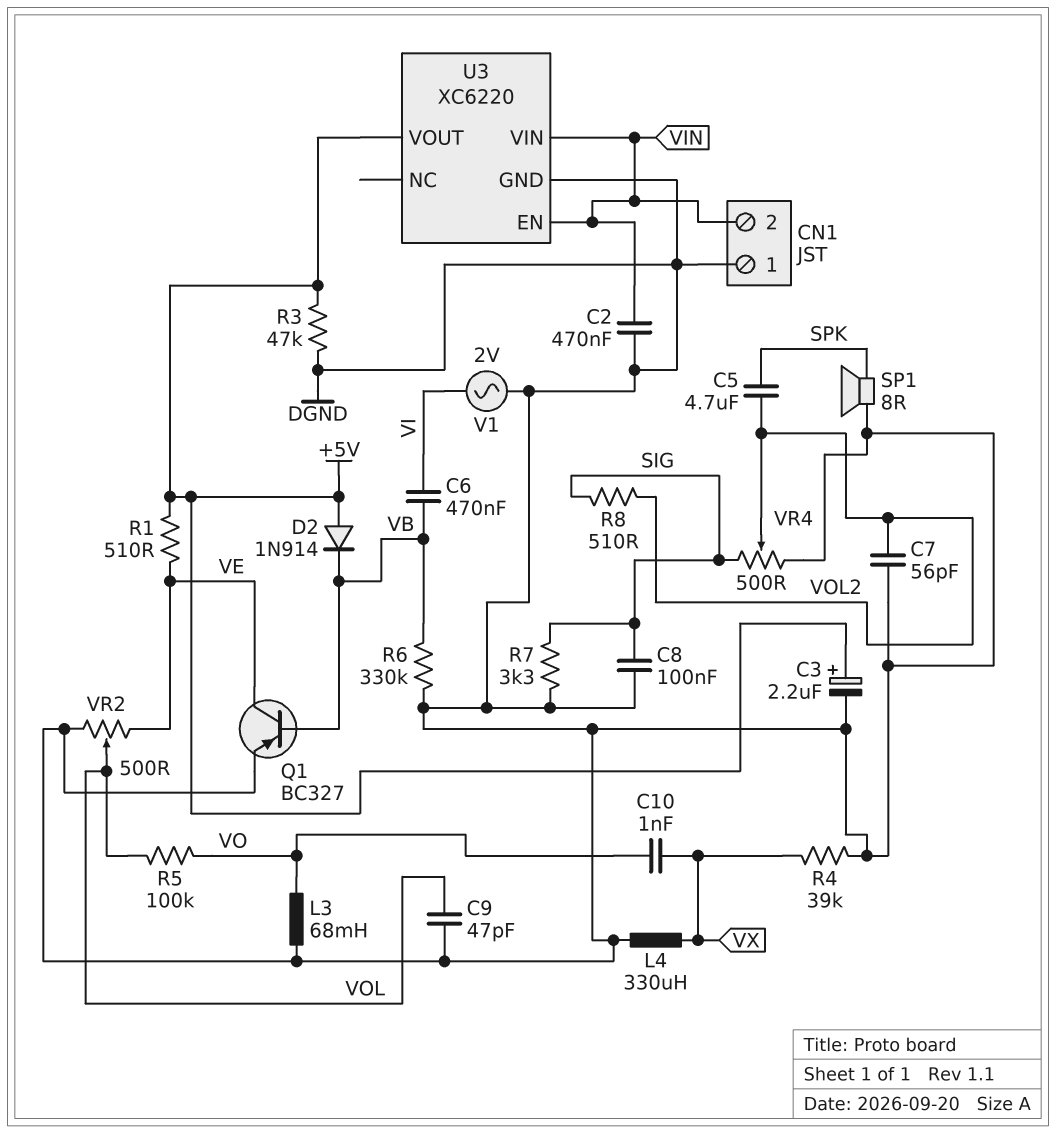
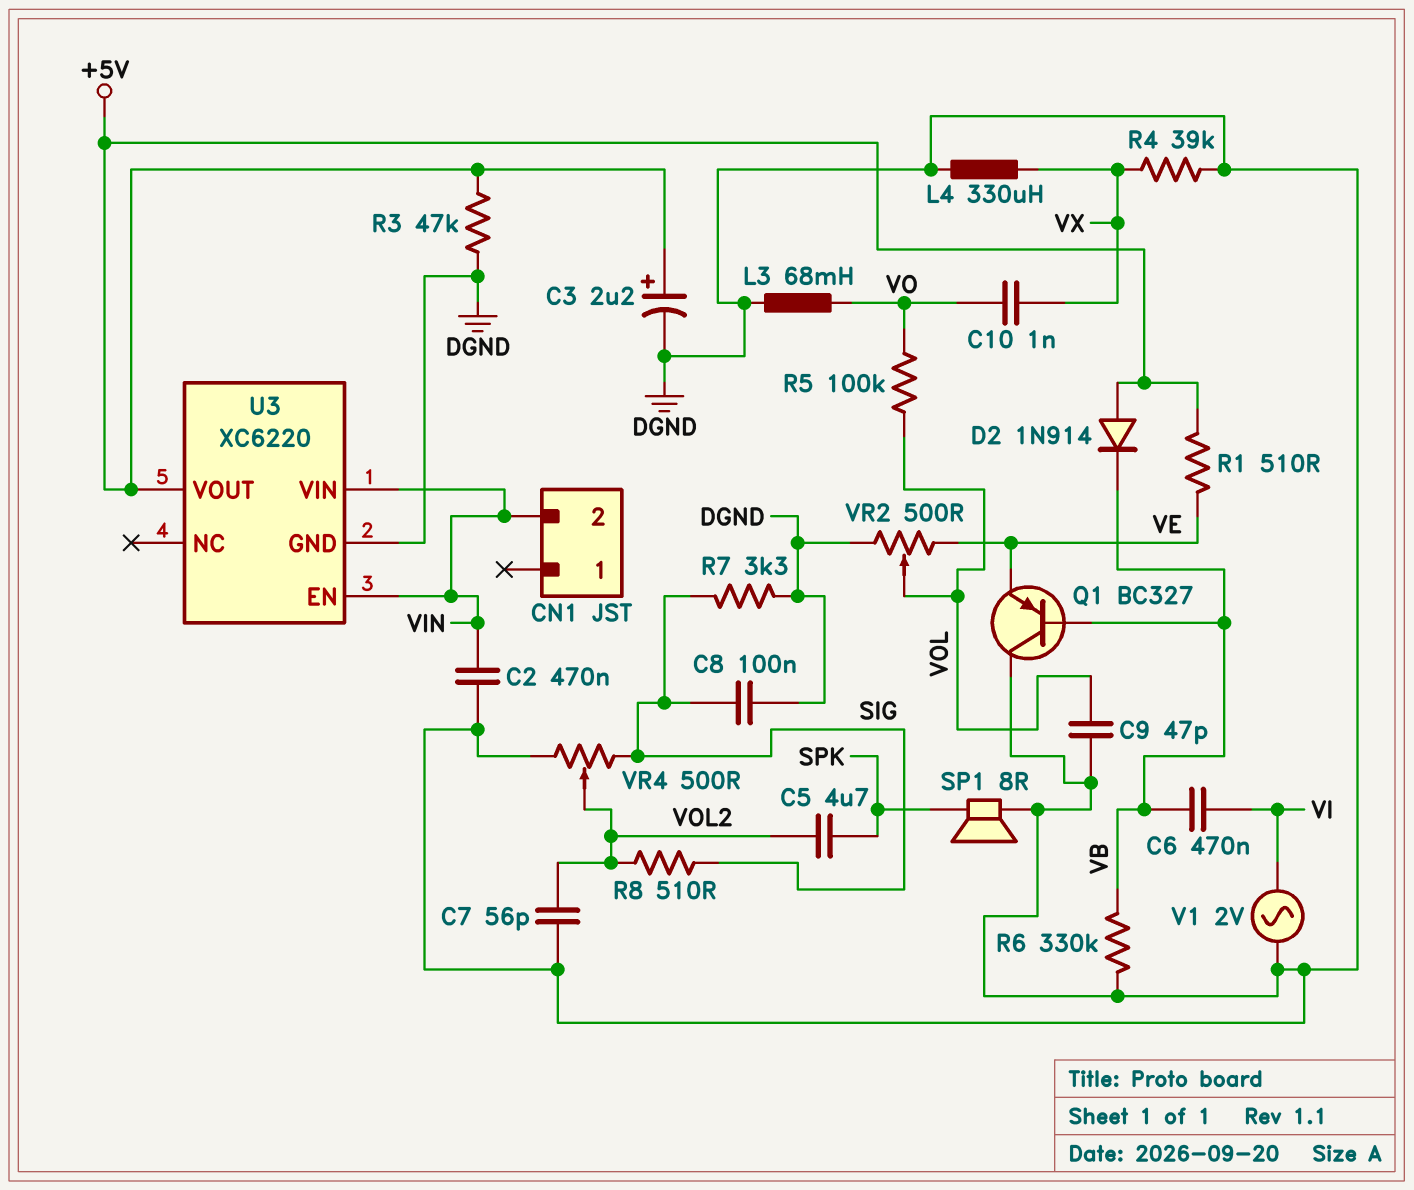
CN1 pin 1: DGND -> none
Q1: PNP BC327 (B VB, C VE, E DGND) -> PNP BC327 (B VB, C DGND, E VE)

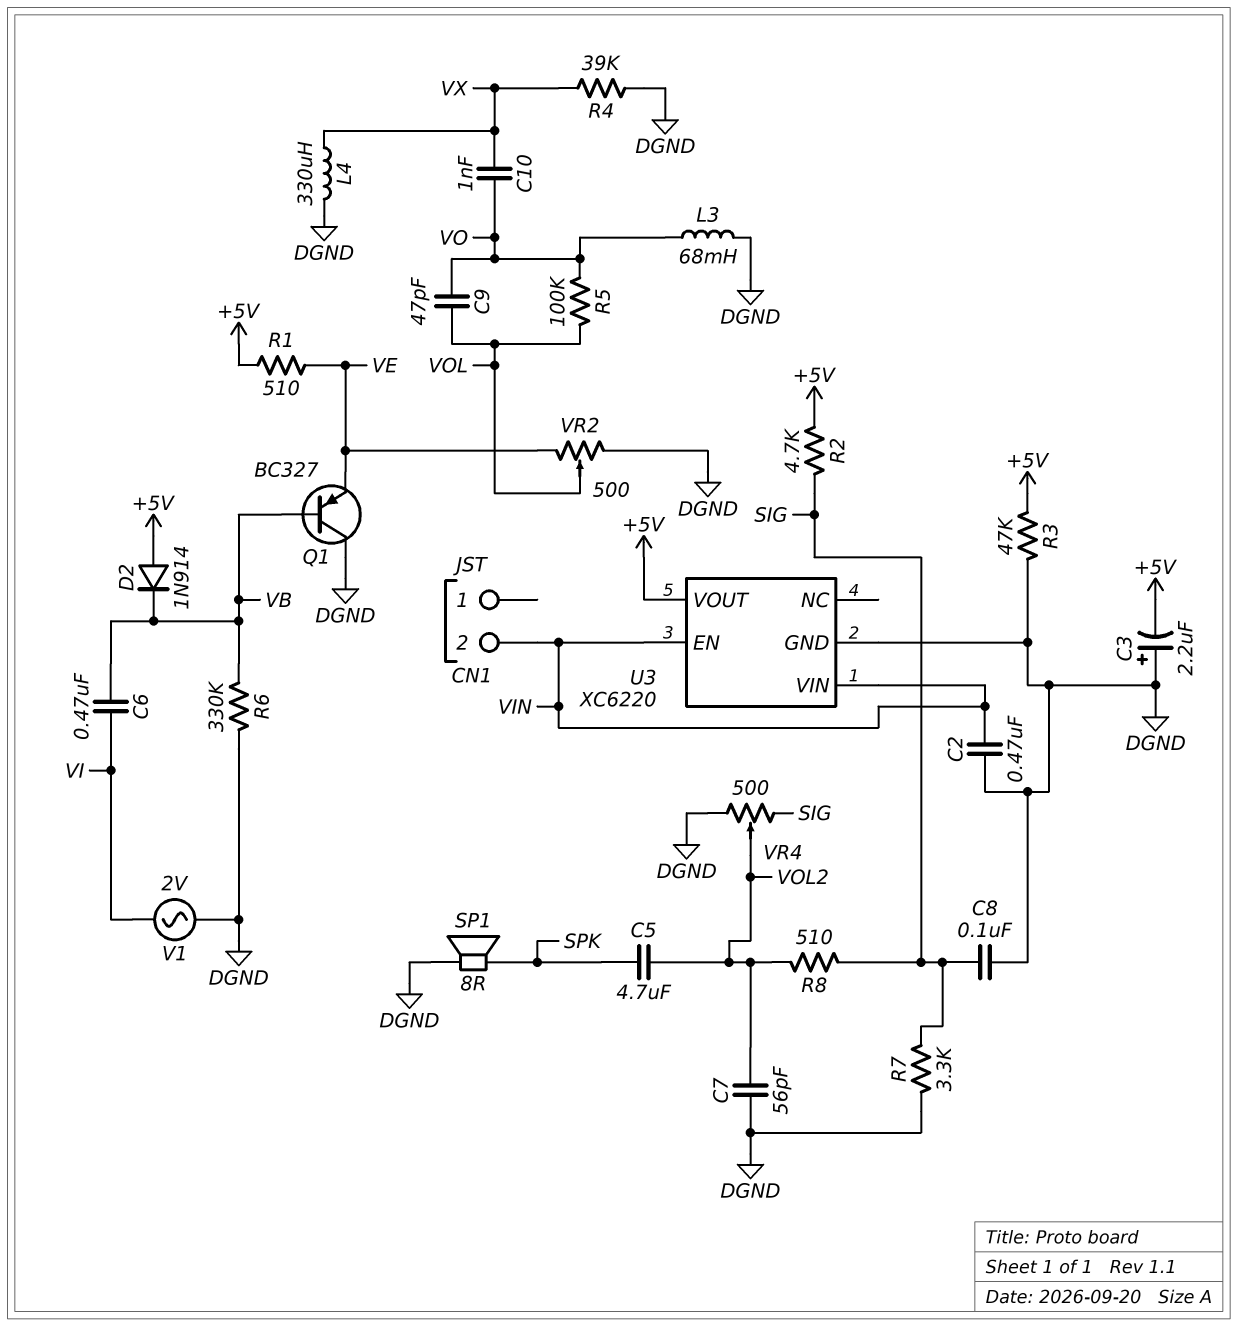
C3: 2.2uF (plus +5V, minus DGND) -> 2.2uF (plus DGND, minus +5V)
C9: 47pF (DGND, VOL) -> 47pF (VO, VOL)
R2: none -> 4.7k (+5V, SIG)

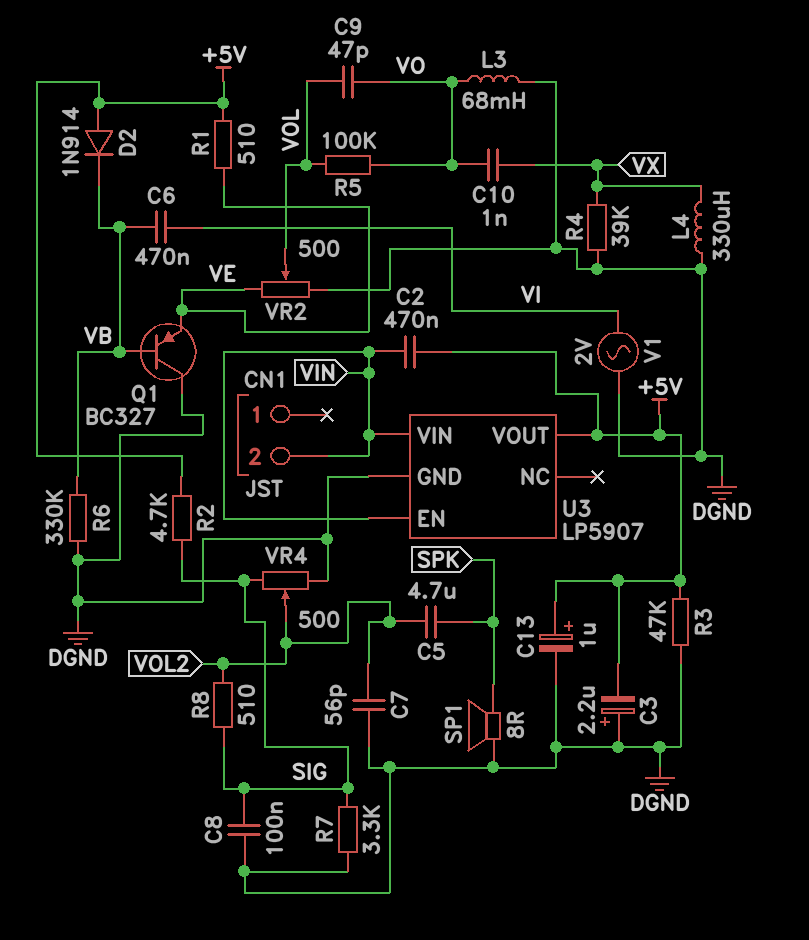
C2: 470nF (DGND, VIN) -> 470nF (+5V, VIN)
C13: none -> 1uF (plus +5V, minus DGND)
U3: XC6220 -> LP5907

